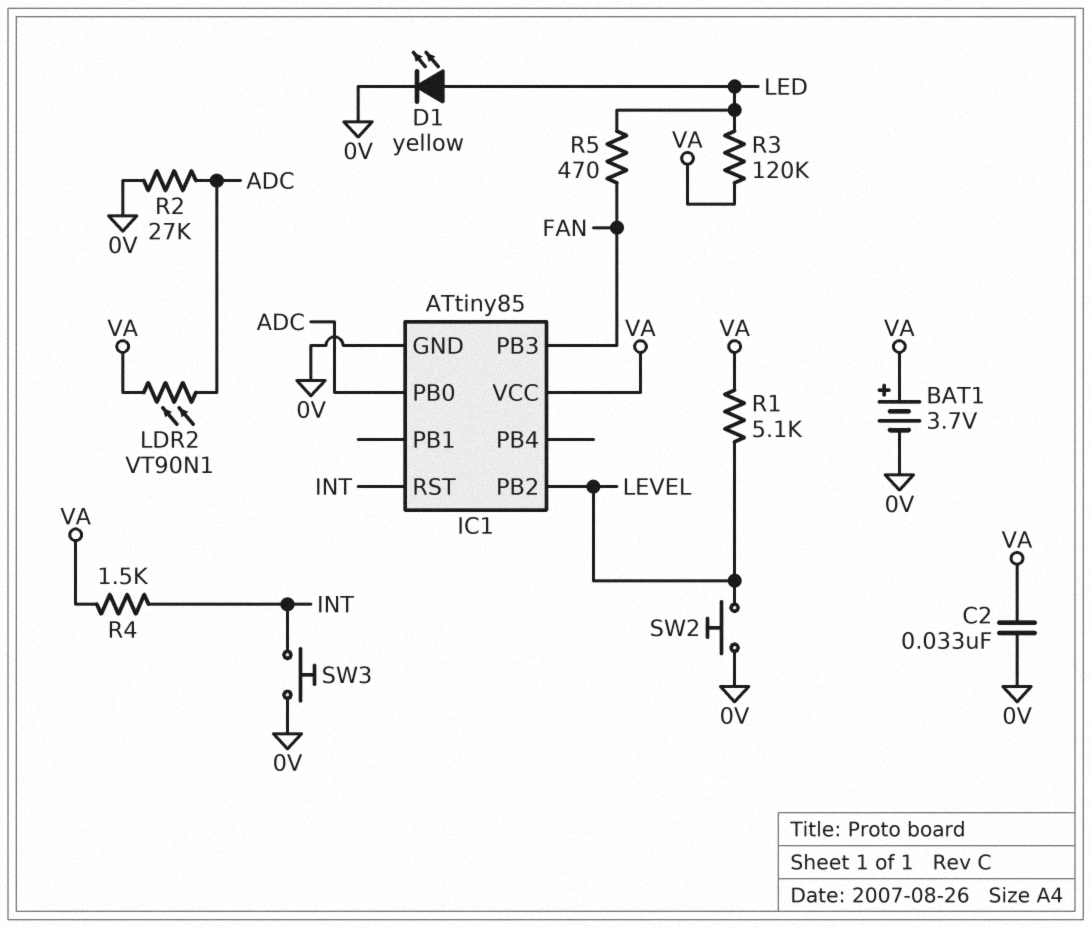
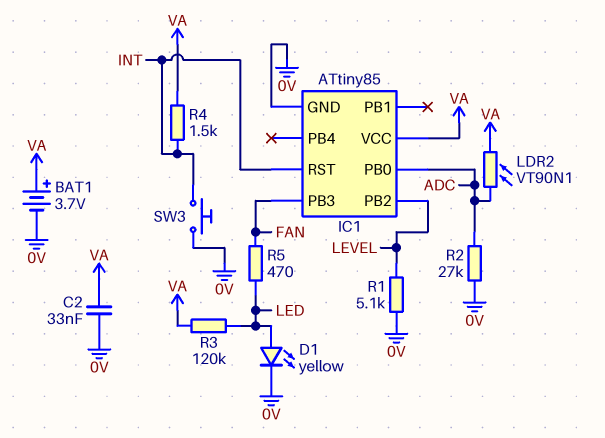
R1: 5.1k (LEVEL, VA) -> 5.1k (0V, LEVEL)
SW2: button (0V, LEVEL) -> none

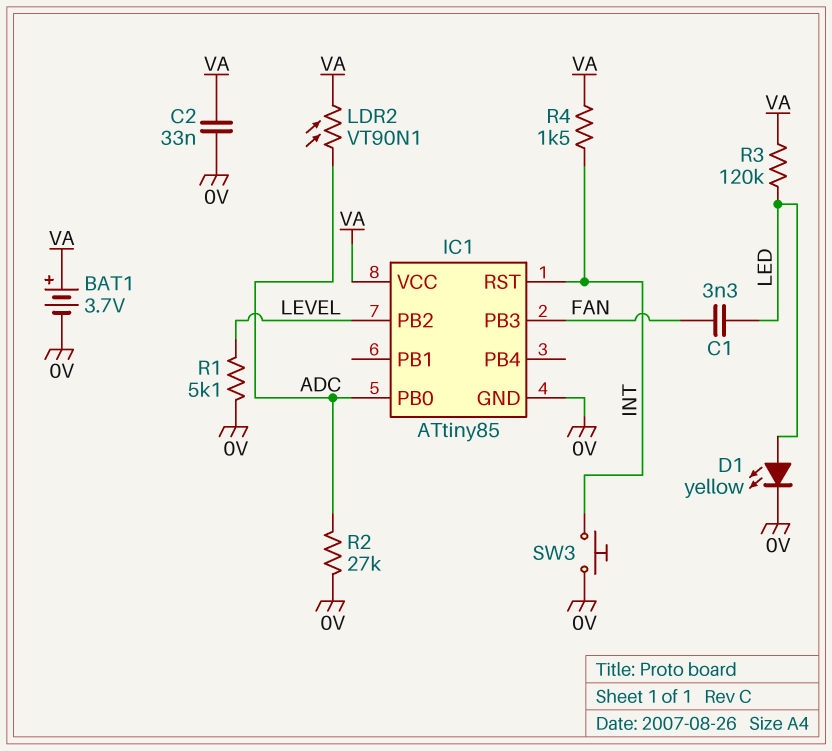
C1: none -> 3.3nF (FAN, LED)
R5: 470 (FAN, LED) -> none

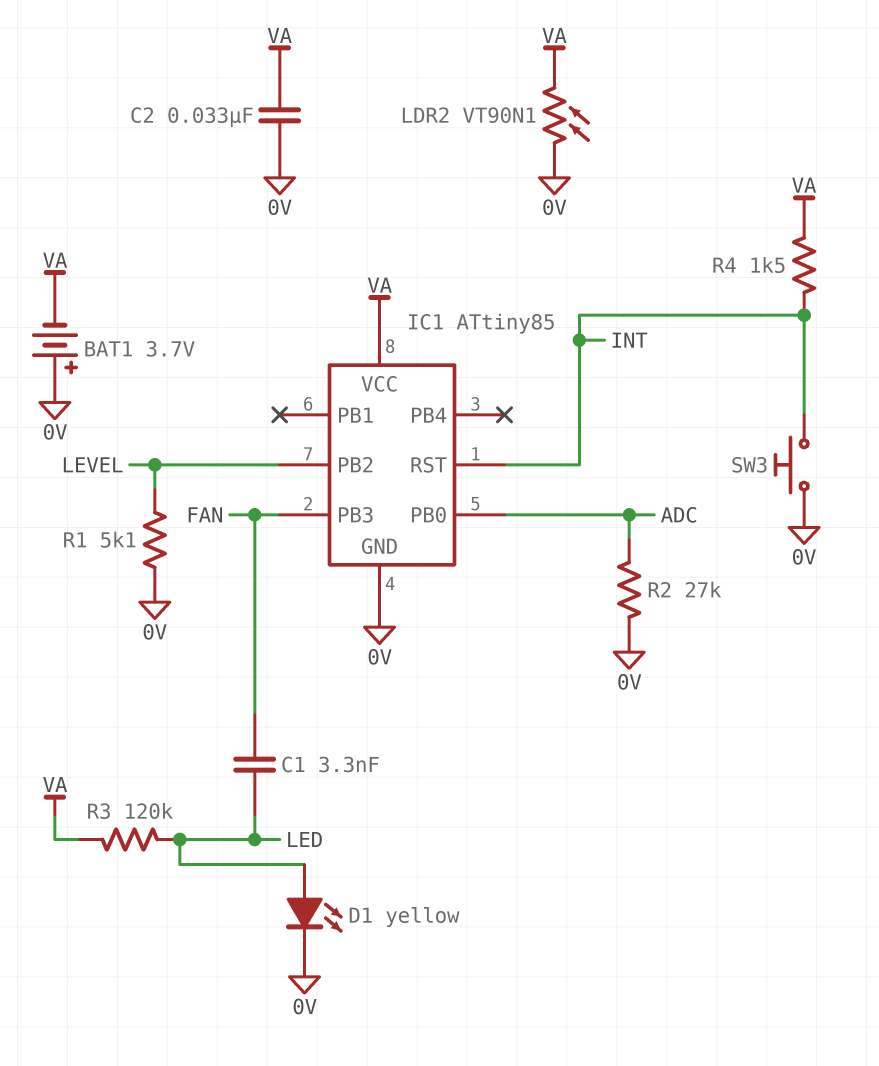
BAT1: 3.7V (plus VA, minus 0V) -> 3.7V (plus 0V, minus VA)
LDR2: VT90N1 (ADC, VA) -> VT90N1 (0V, VA)

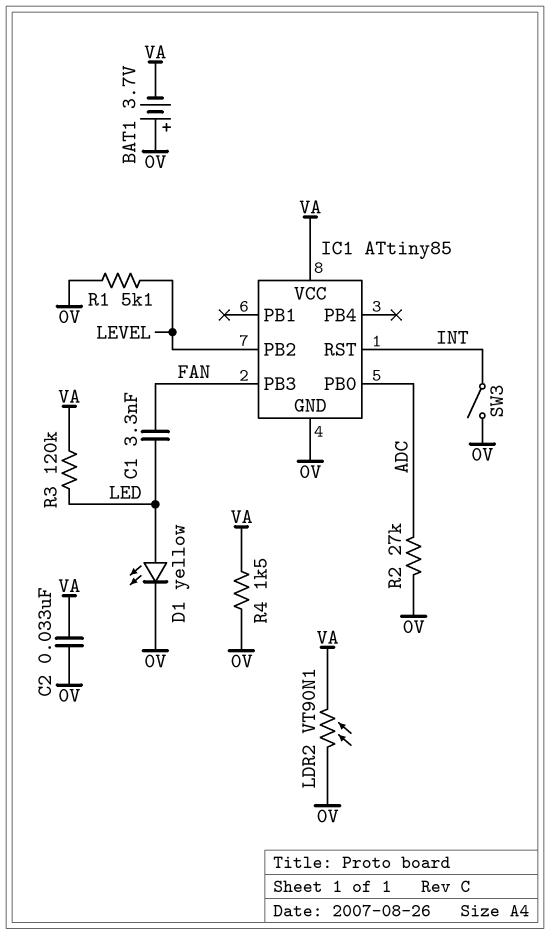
R4: 1.5k (INT, VA) -> 1.5k (0V, VA)
SW3: button (0V, INT) -> switch (0V, INT)

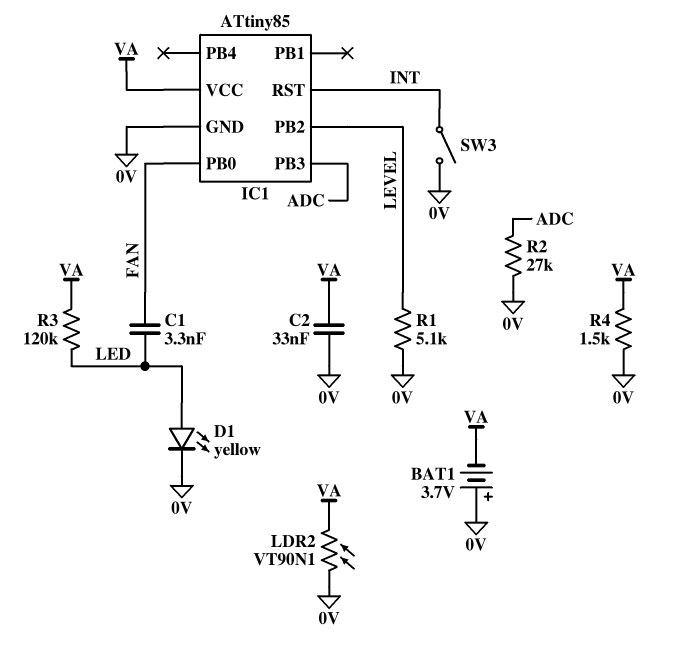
IC1 pin PB0: ADC -> FAN
IC1 pin PB3: FAN -> ADC

